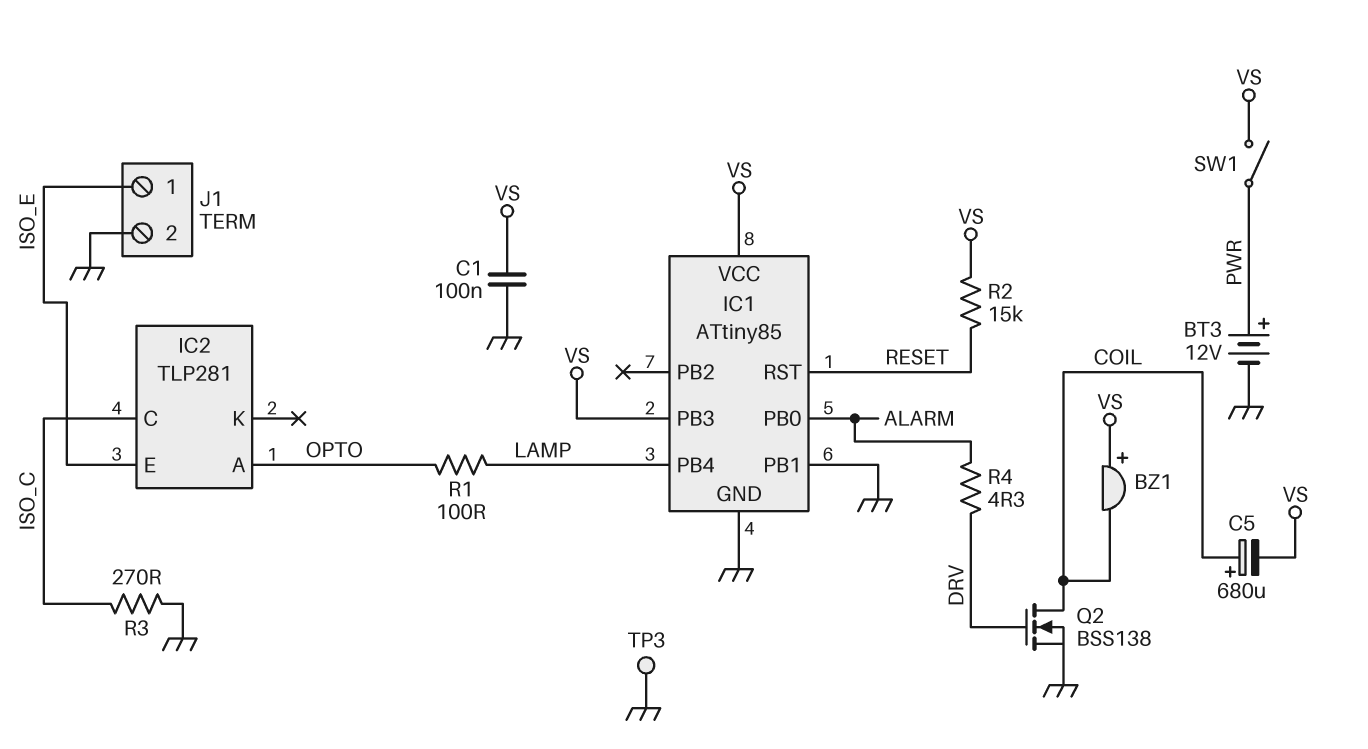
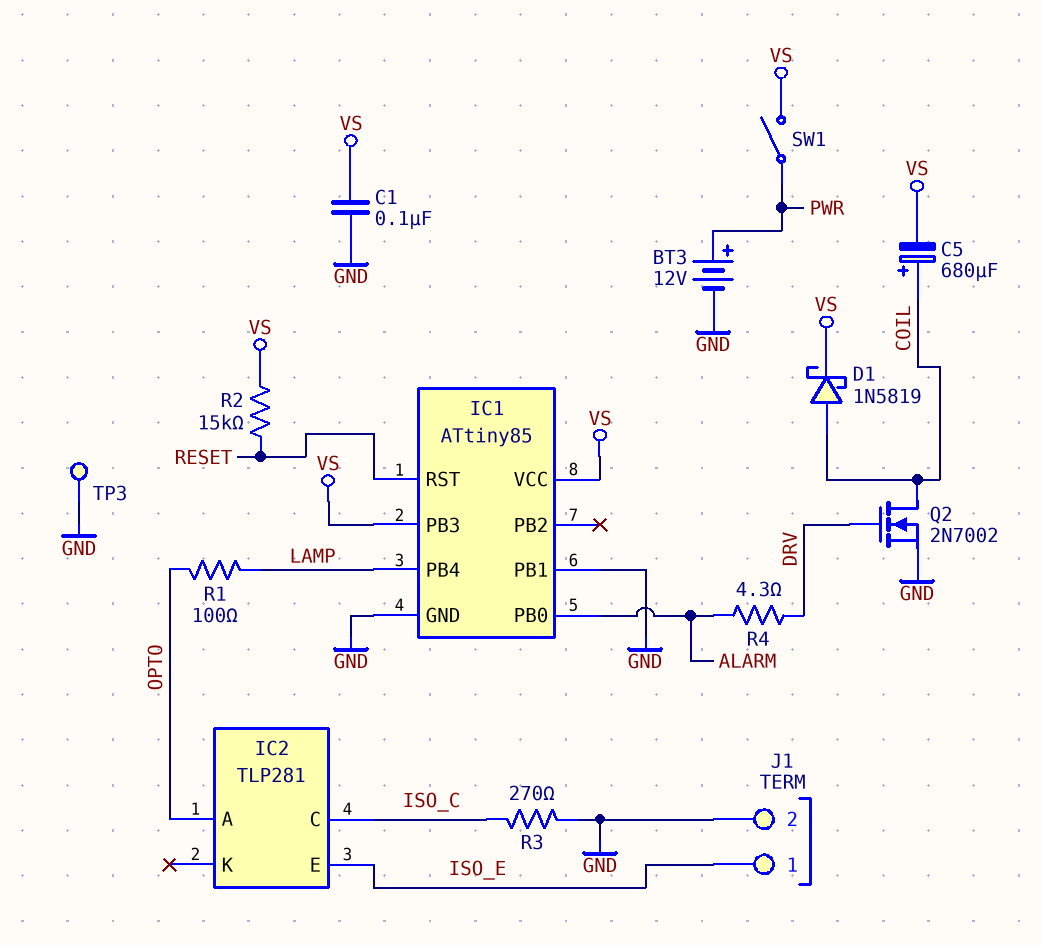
BZ1: buzzer (plus VS, minus COIL) -> none
D1: none -> schottky 1N5819 (A COIL, K VS)
Q2: NMOS BSS138 (G DRV, D COIL, S GND) -> NMOS 2N7002 (G DRV, D COIL, S GND)

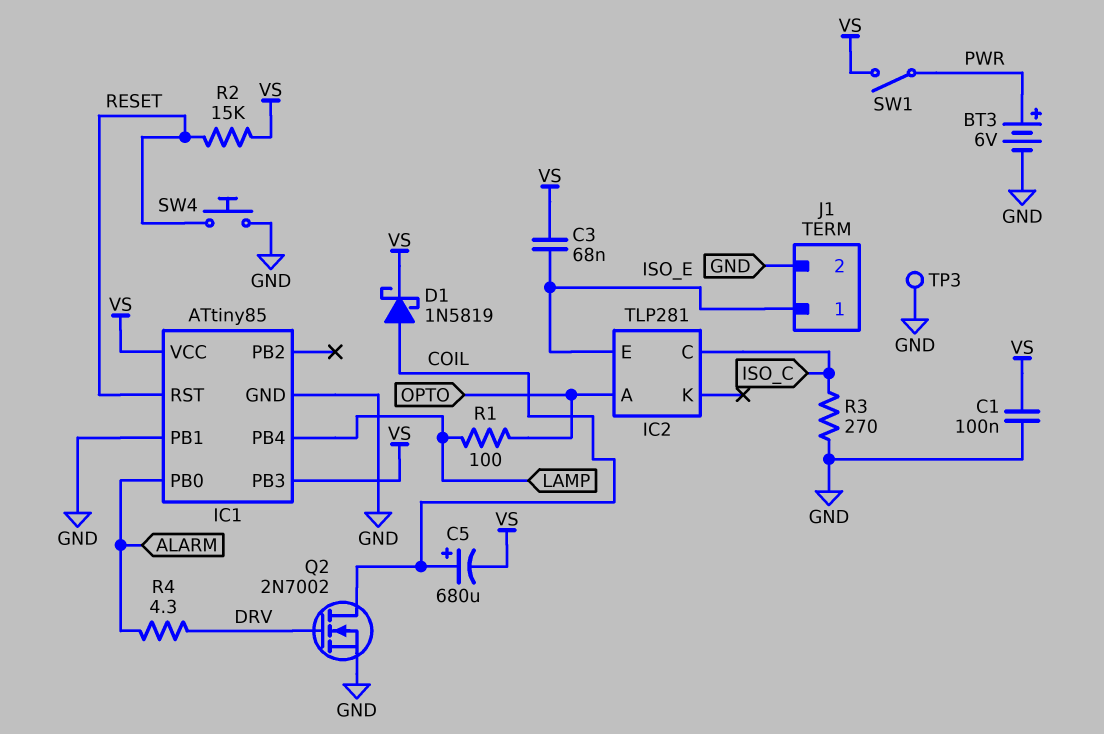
BT3: 12V (plus PWR, minus GND) -> 6V (plus PWR, minus GND)
C3: none -> 68nF (ISO_E, VS)
SW4: none -> button (GND, RESET)

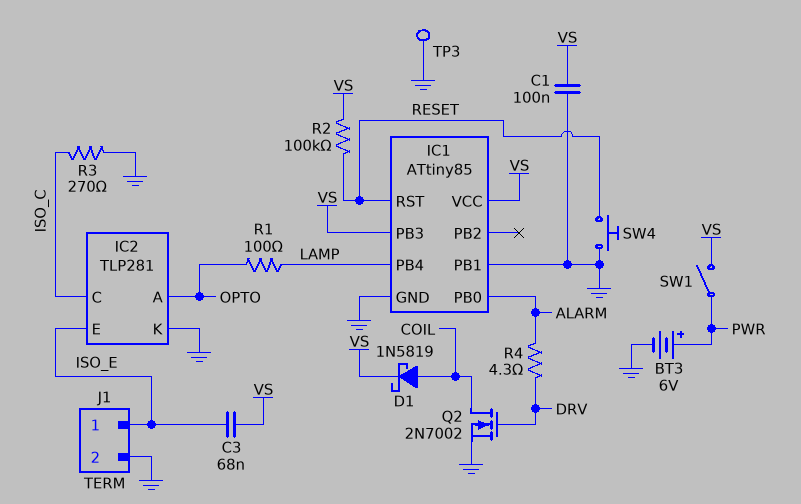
C5: 680uF (plus COIL, minus VS) -> none
IC2 pin K: none -> GND
R2: 15k (RESET, VS) -> 100k (RESET, VS)

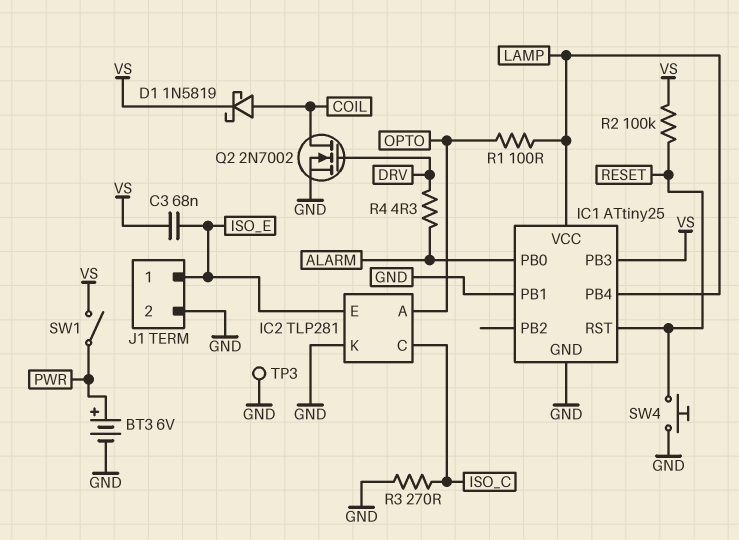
C1: 100nF (GND, VS) -> none
IC1: ATtiny85 -> ATtiny25
IC1 pin VCC: VS -> LAMP

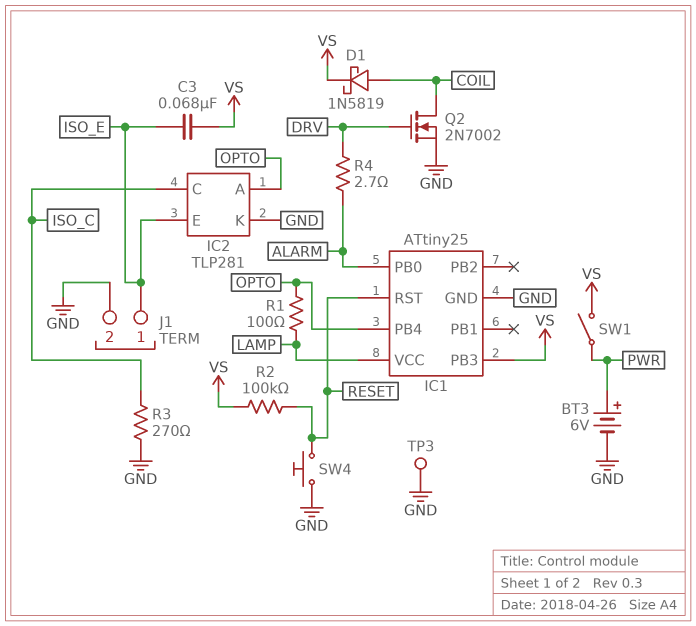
IC1 pin PB1: GND -> none
IC1 pin PB4: LAMP -> OPTO
R4: 4.3 (ALARM, DRV) -> 2.7 (ALARM, DRV)

